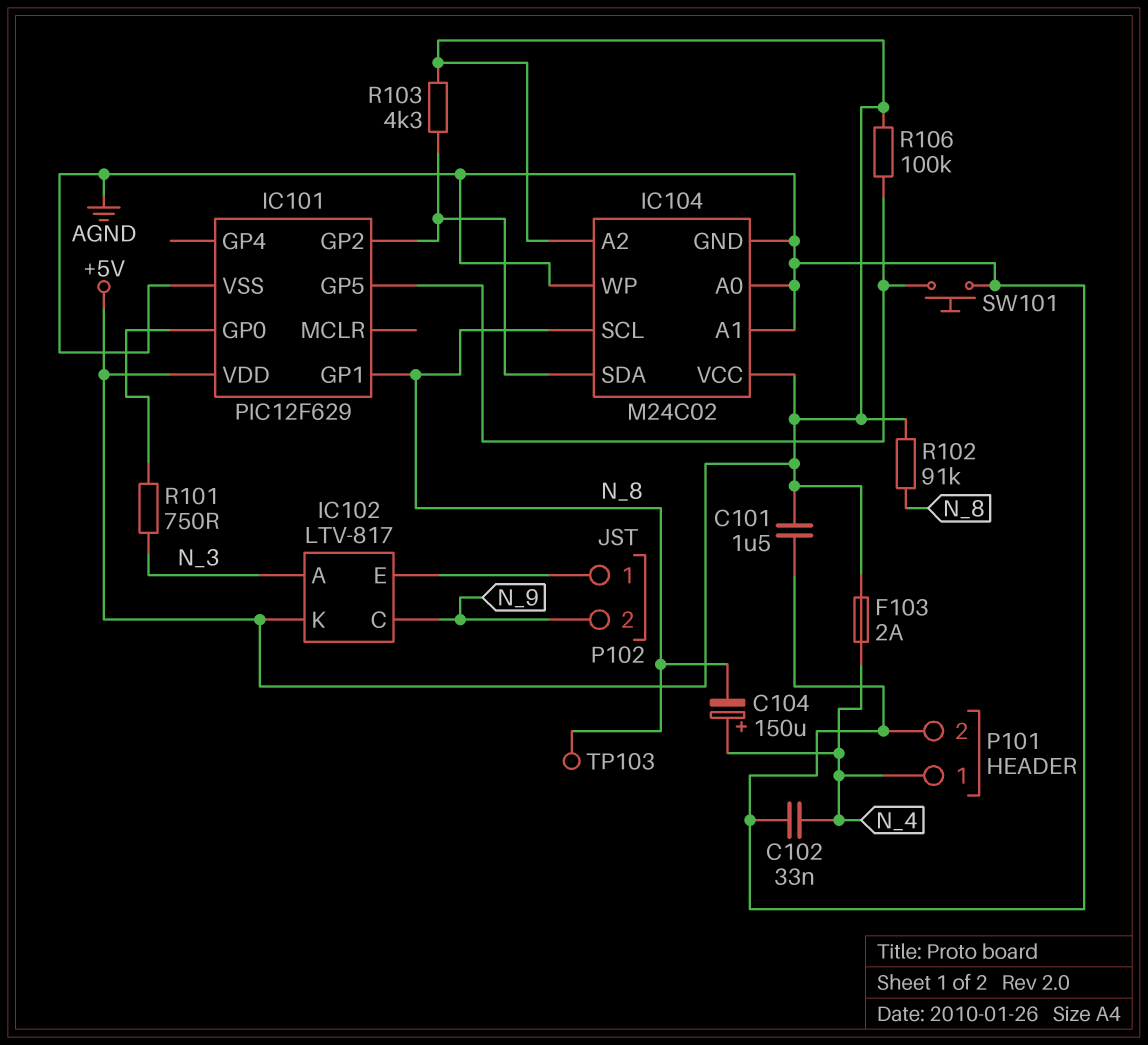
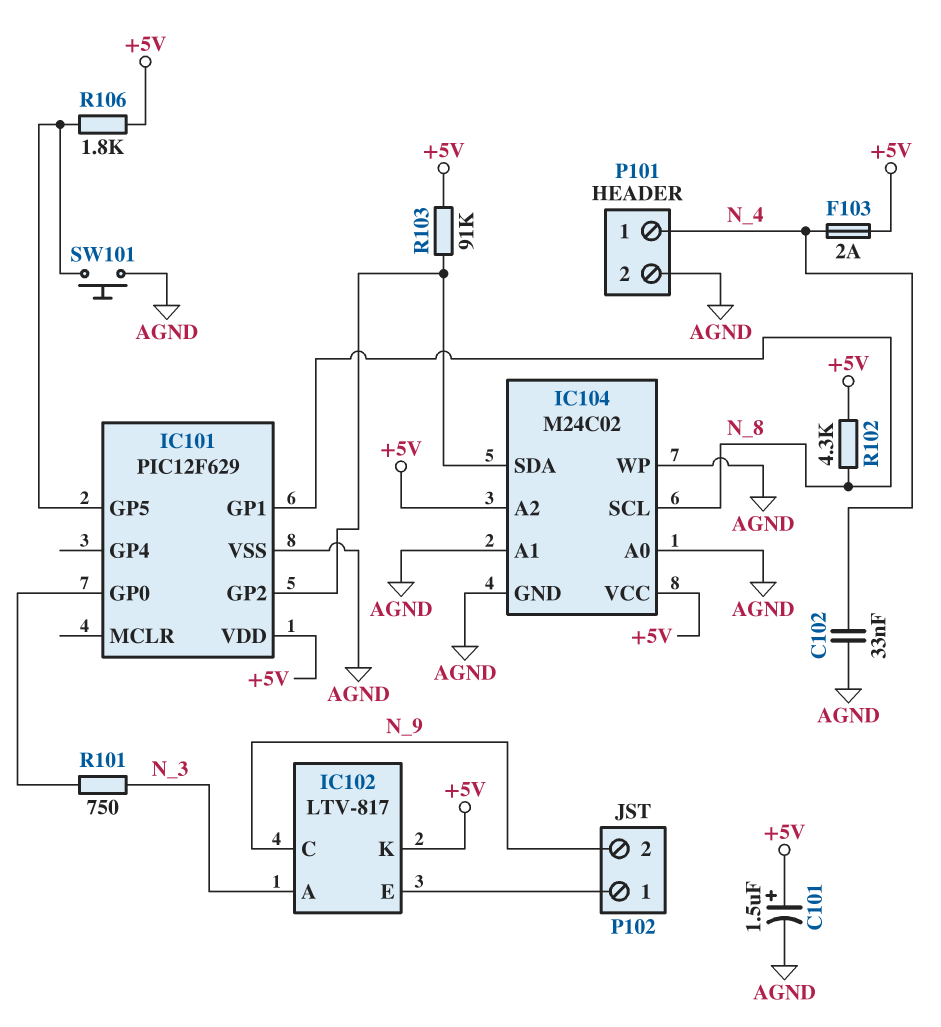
C101: 1.5uF (+5V, AGND) -> 1.5uF (plus +5V, minus AGND)
C104: 150uF (plus N_4, minus N_8) -> none
R102: 91k (+5V, N_8) -> 4.3k (+5V, N_8)
R103: 4.3k (+5V, IC101/GP2) -> 91k (+5V, IC101/GP2)
R106: 100k (+5V, IC101/GP5) -> 1.8k (+5V, IC101/GP5)
TP103: test point (N_8) -> none

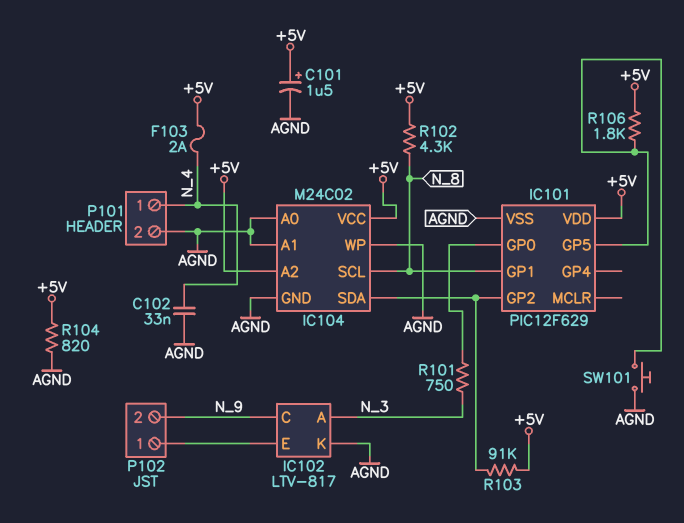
IC102 pin K: +5V -> AGND
R104: none -> 820 (+5V, AGND)

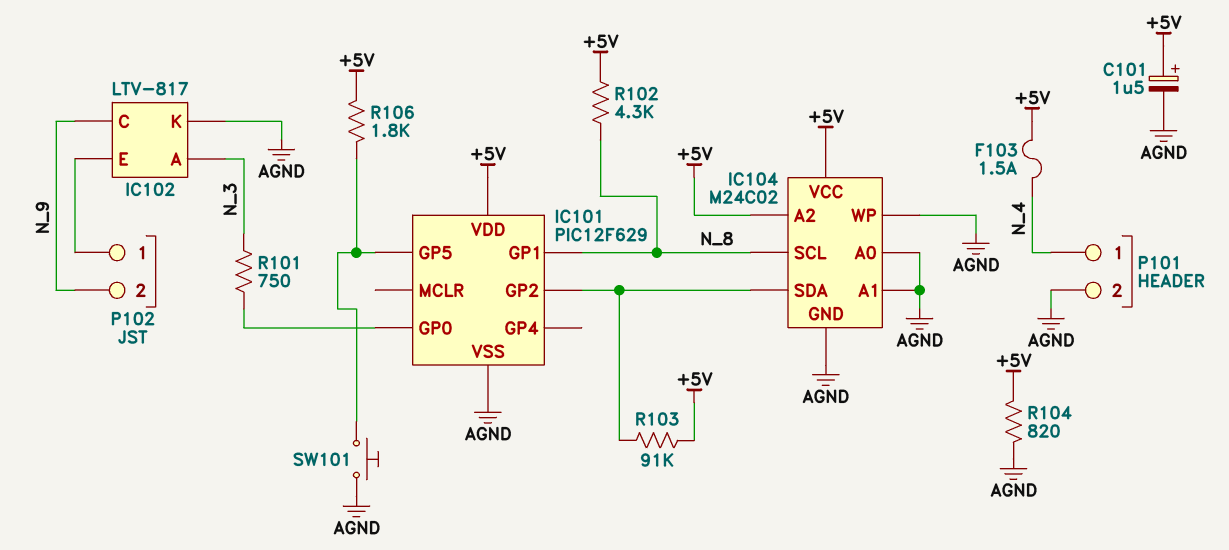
C102: 33nF (AGND, N_4) -> none
F103: 2A (+5V, N_4) -> 1.5A (+5V, N_4)

